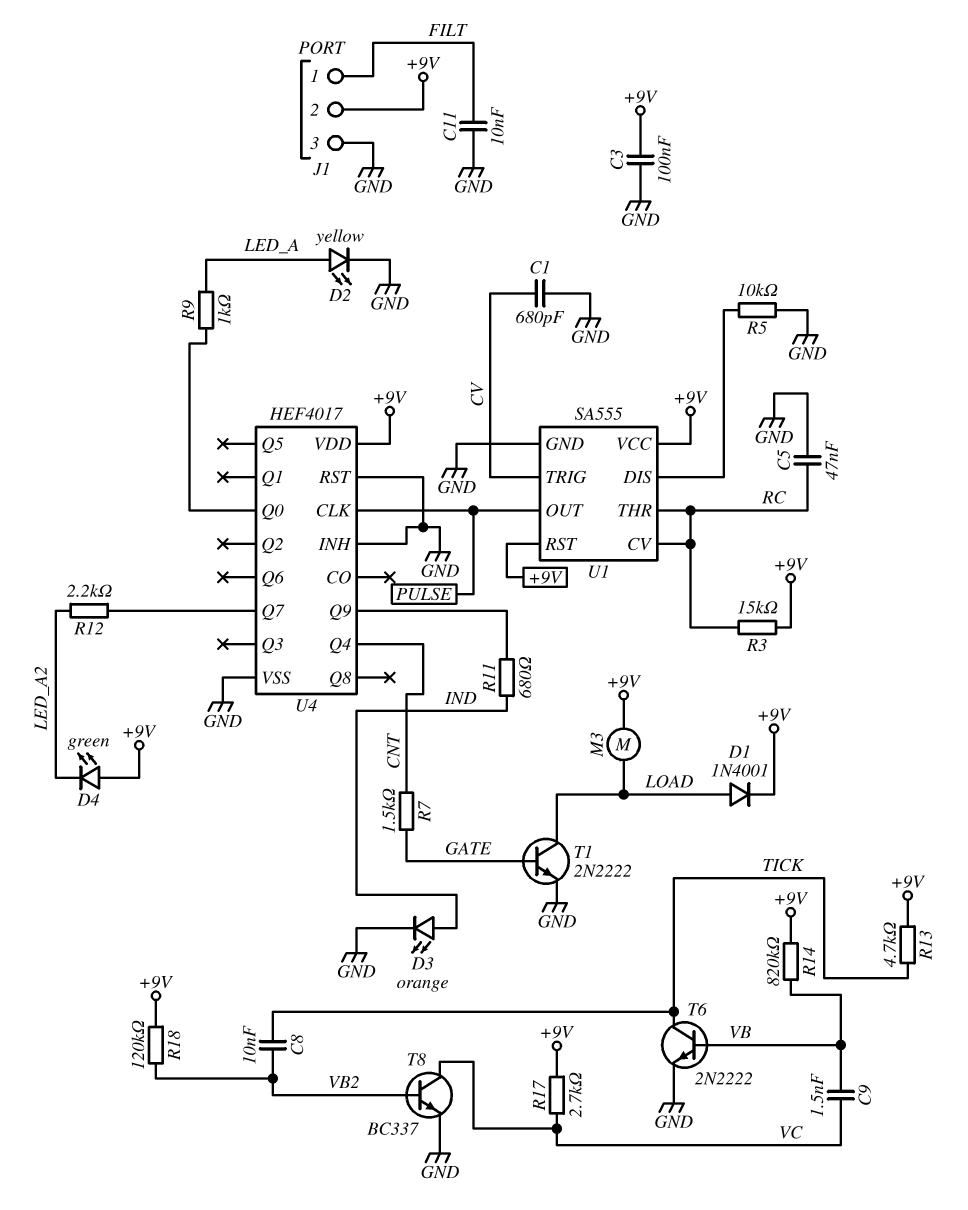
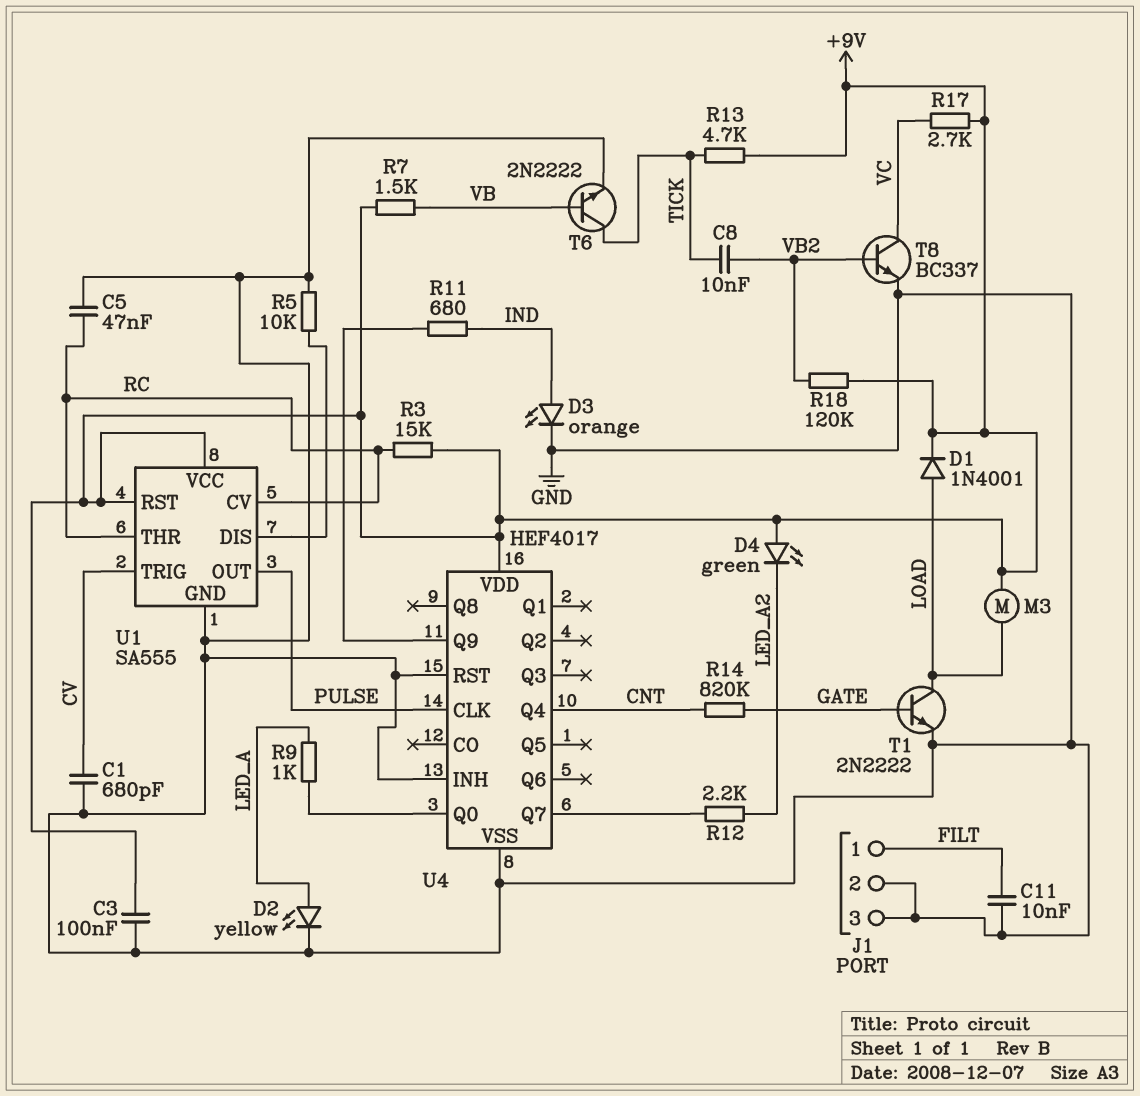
C9: 1.5nF (VB, VC) -> none
J1 pin 2: +9V -> GND
R7: 1.5k (CNT, GATE) -> 1.5k (+9V, VB)
R14: 820k (+9V, VB) -> 820k (CNT, GATE)

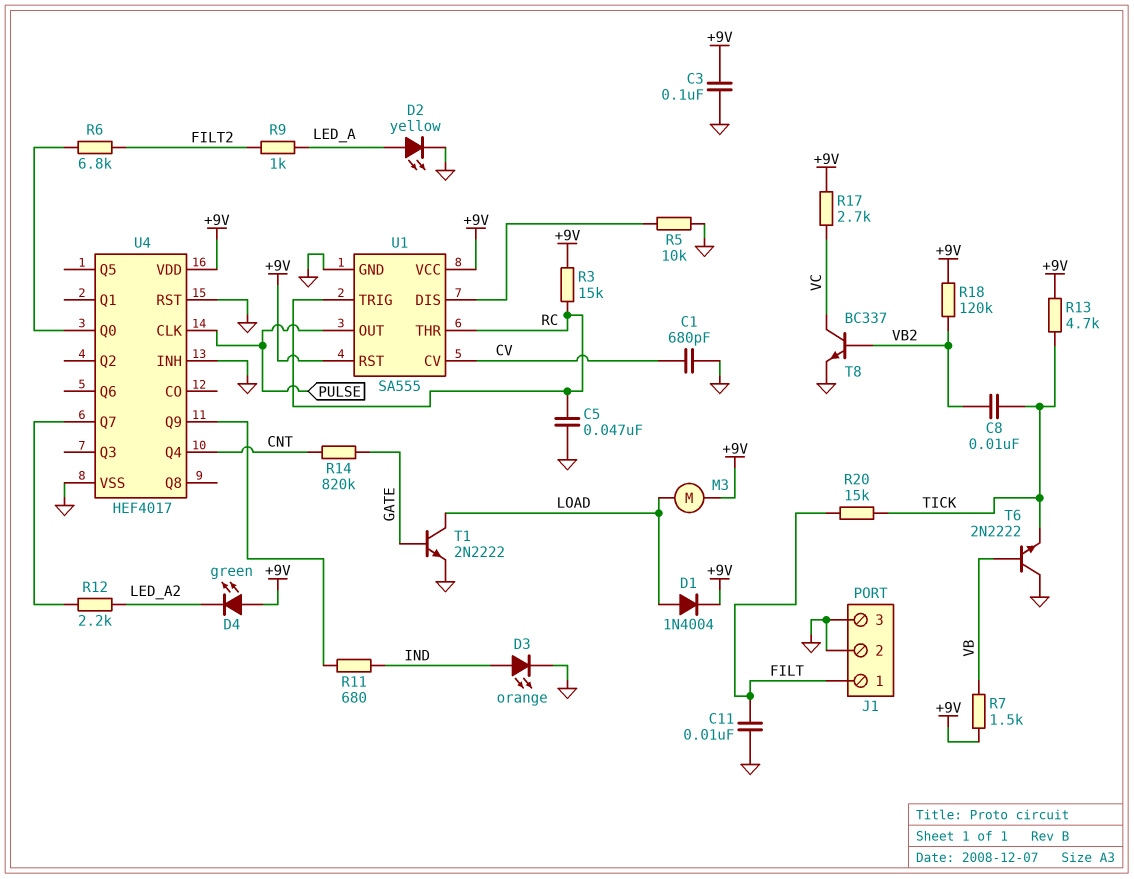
D1: diode 1N4001 (A LOAD, K +9V) -> diode 1N4004 (A LOAD, K +9V)
R6: none -> 6.8k (FILT2, U4/Q0)
R9: 1k (LED_A, U4/Q0) -> 1k (FILT2, LED_A)
R20: none -> 15k (FILT, TICK)
T6: NPN 2N2222 (B VB, C TICK, E GND) -> NPN 2N2222 (B VB, C GND, E TICK)
U1 pin CV: RC -> CV
U1 pin TRIG: CV -> RC

